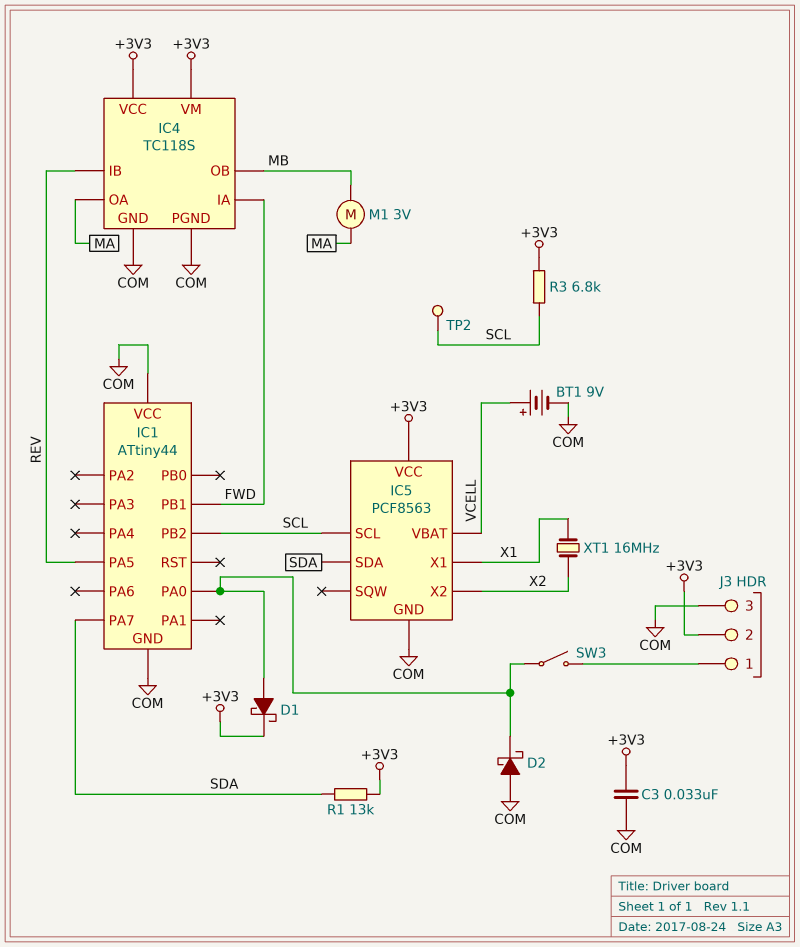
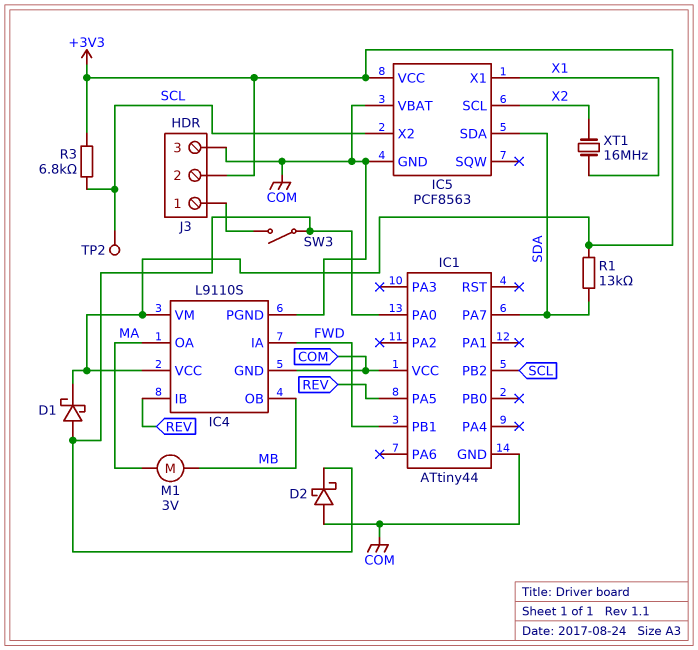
BT1: 9V (plus VCELL, minus COM) -> none
C3: 33nF (+3V3, COM) -> none
IC4: TC118S -> L9110S
IC5 pin SCL: SCL -> X2
IC5 pin VBAT: VCELL -> COM
IC5 pin X2: X2 -> SCL

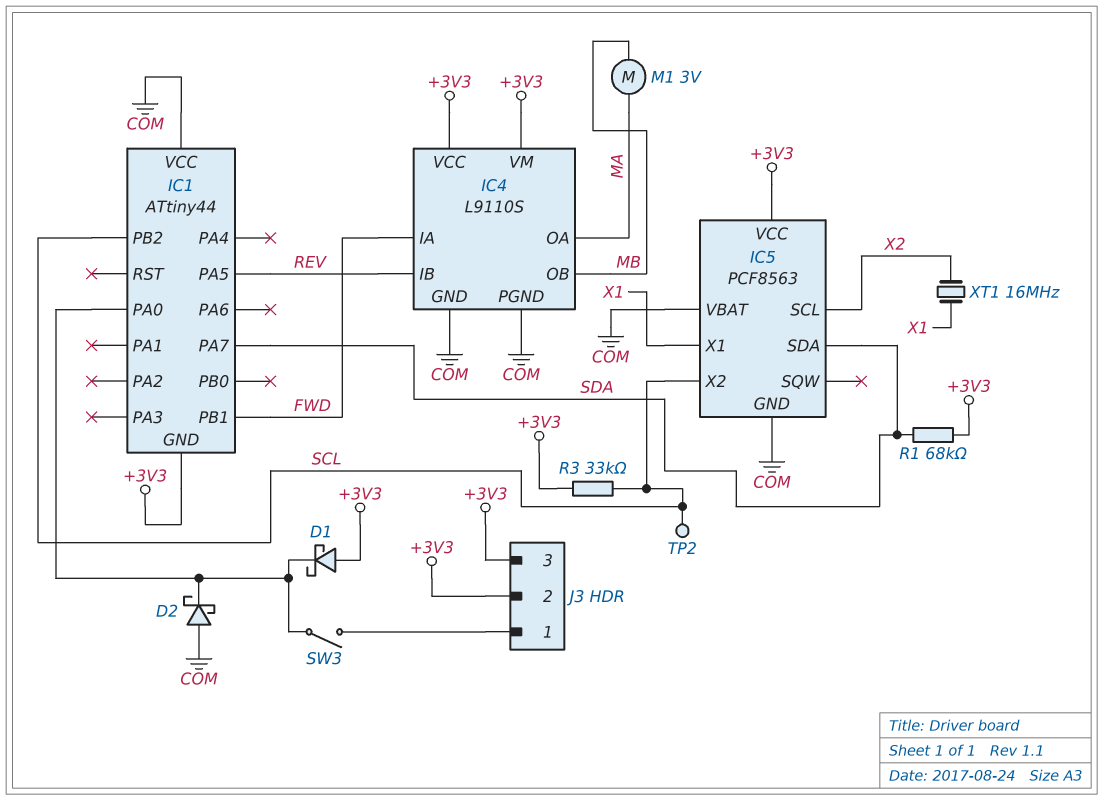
D1: schottky (A IC1/PA0, K +3V3) -> schottky (A +3V3, K IC1/PA0)
IC1 pin GND: COM -> +3V3
J3 pin 3: COM -> +3V3
R1: 13k (+3V3, SDA) -> 68k (+3V3, SDA)
R3: 6.8k (+3V3, SCL) -> 33k (+3V3, SCL)

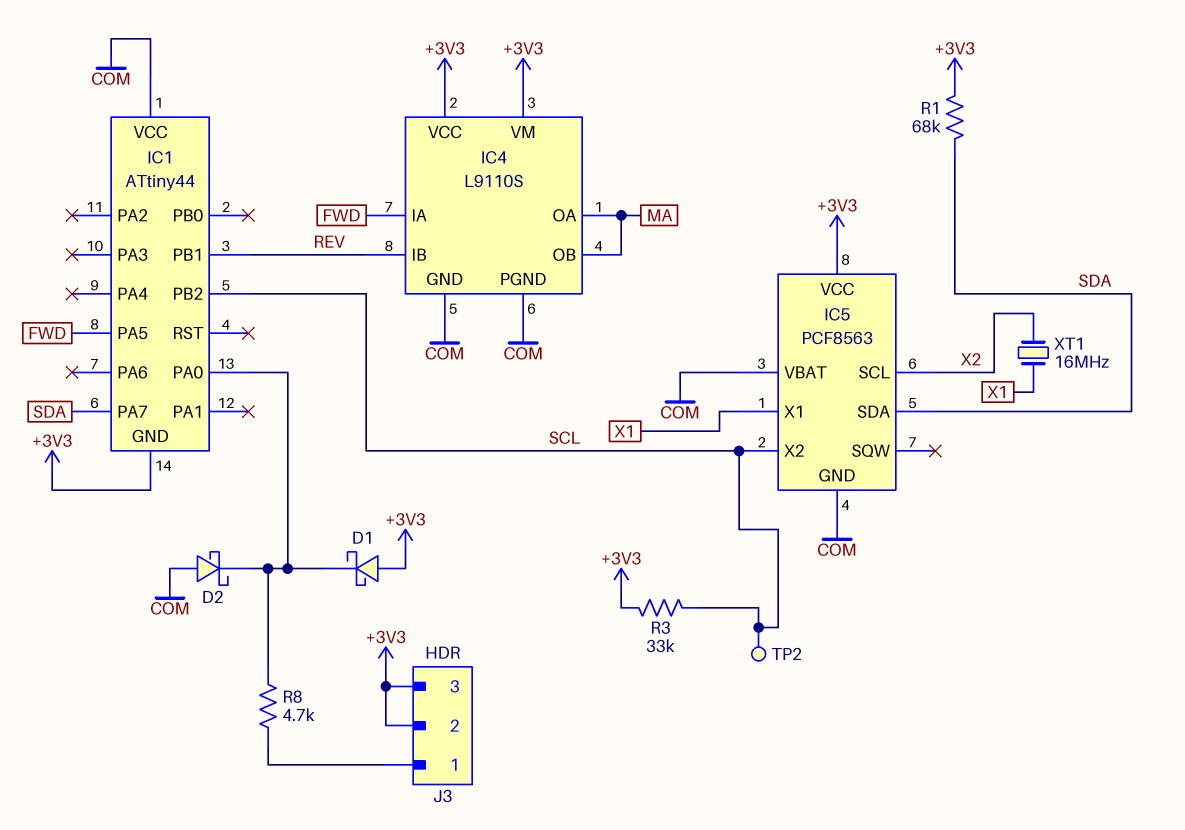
IC1 pin PA5: REV -> FWD
IC1 pin PB1: FWD -> REV
IC4 pin OB: MB -> MA
M1: motor 3V (MA, MB) -> none
R8: none -> 4.7k (IC1/PA0, J3/1)
SW3: switch (IC1/PA0, J3/1) -> none

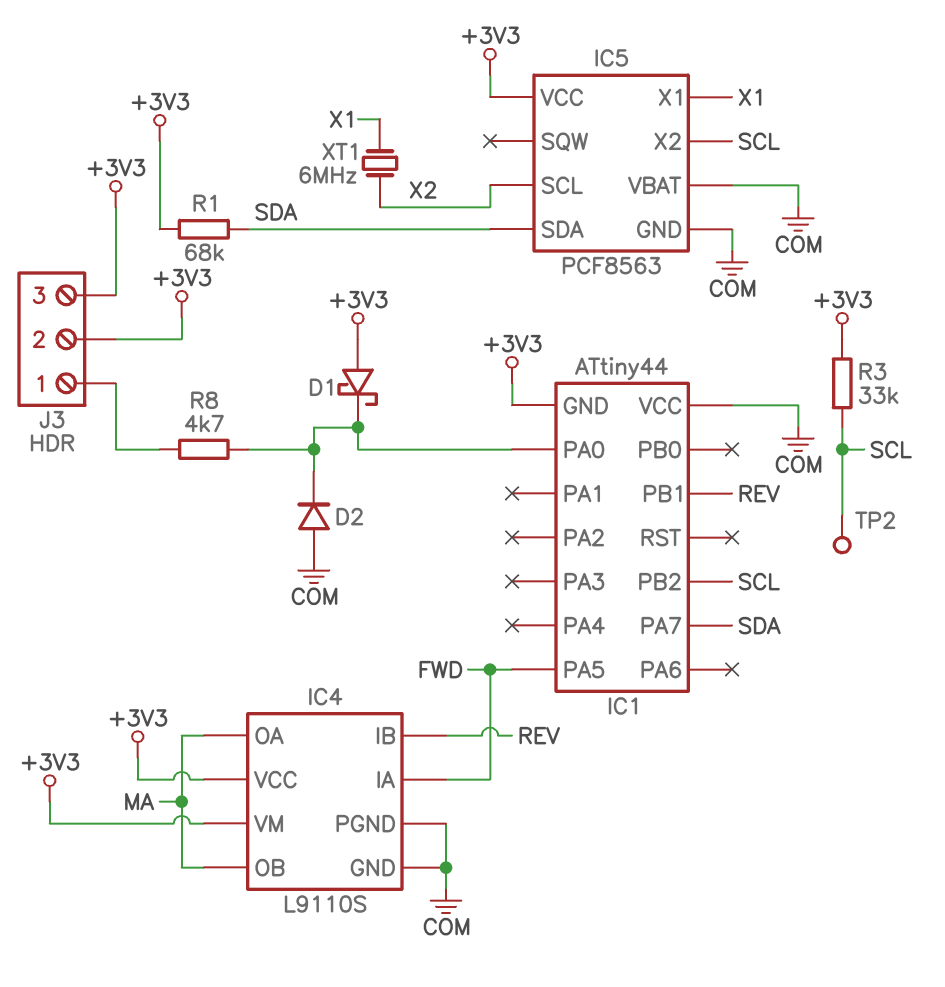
D2: schottky (A COM, K IC1/PA0) -> diode (A COM, K IC1/PA0)
XT1: 16MHz (X1, X2) -> 6MHz (X1, X2)

